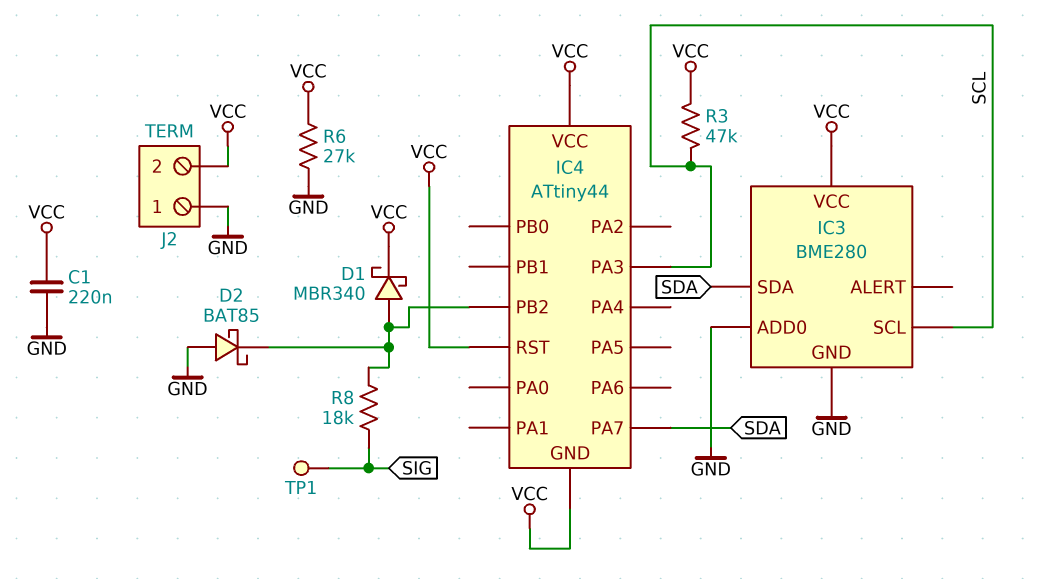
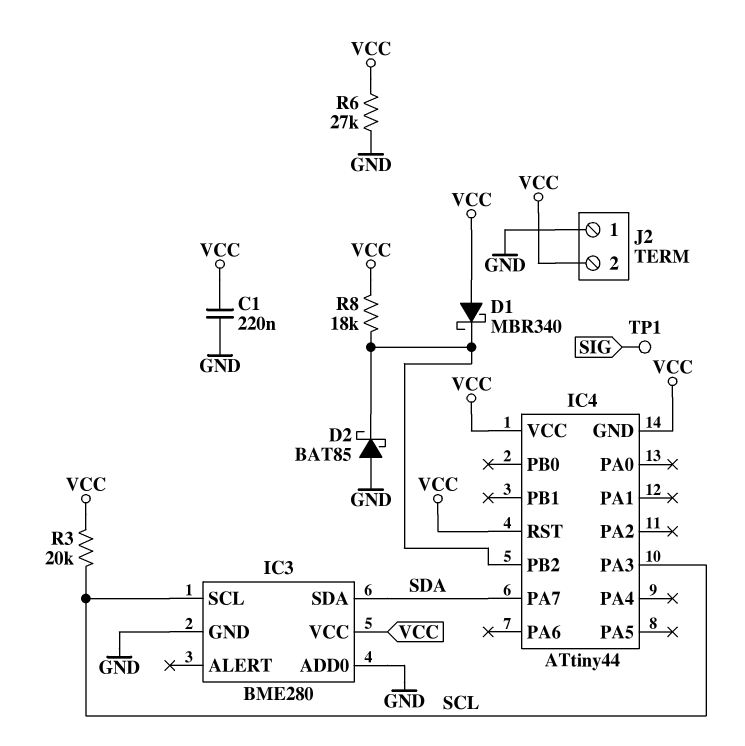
D1: schottky MBR340 (A IC4/PB2, K VCC) -> schottky MBR340 (A VCC, K IC4/PB2)
R3: 47k (SCL, VCC) -> 20k (SCL, VCC)
R8: 18k (IC4/PB2, SIG) -> 18k (IC4/PB2, VCC)

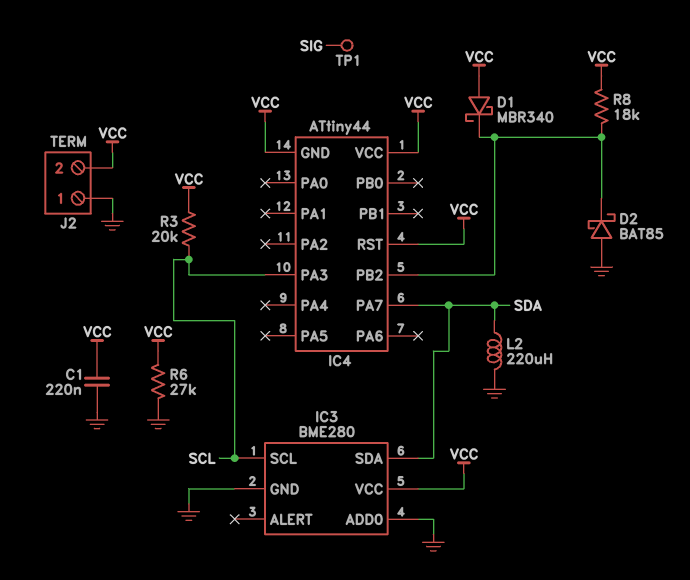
L2: none -> 220uH (GND, SDA)

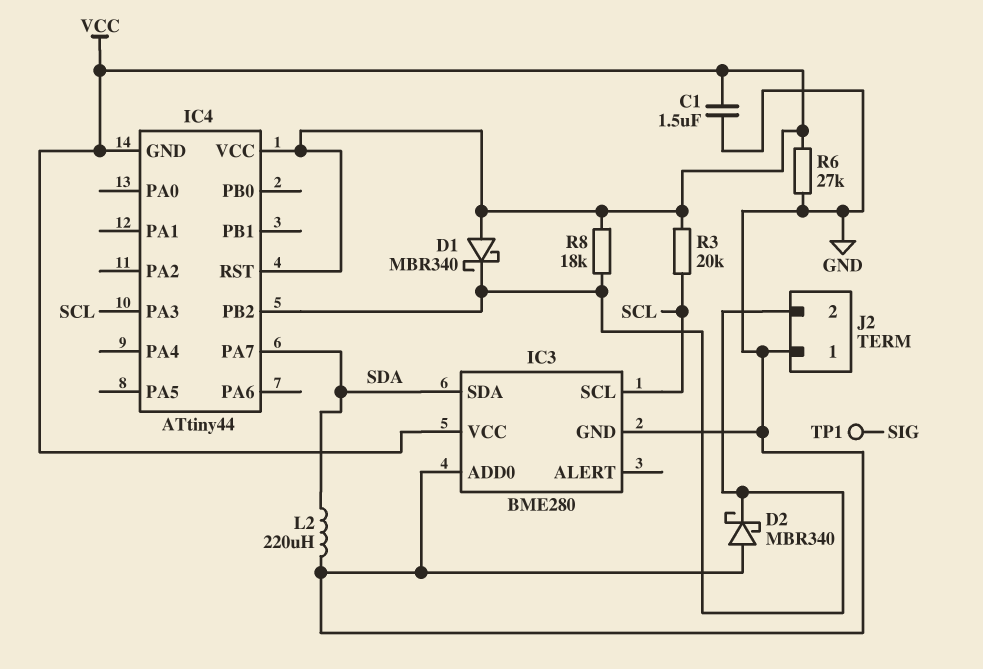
C1: 220nF (GND, VCC) -> 1.5uF (GND, VCC)
D2: schottky BAT85 (A GND, K IC4/PB2) -> schottky MBR340 (A GND, K IC4/PB2)
J2 pin 2: VCC -> IC4/PB2

